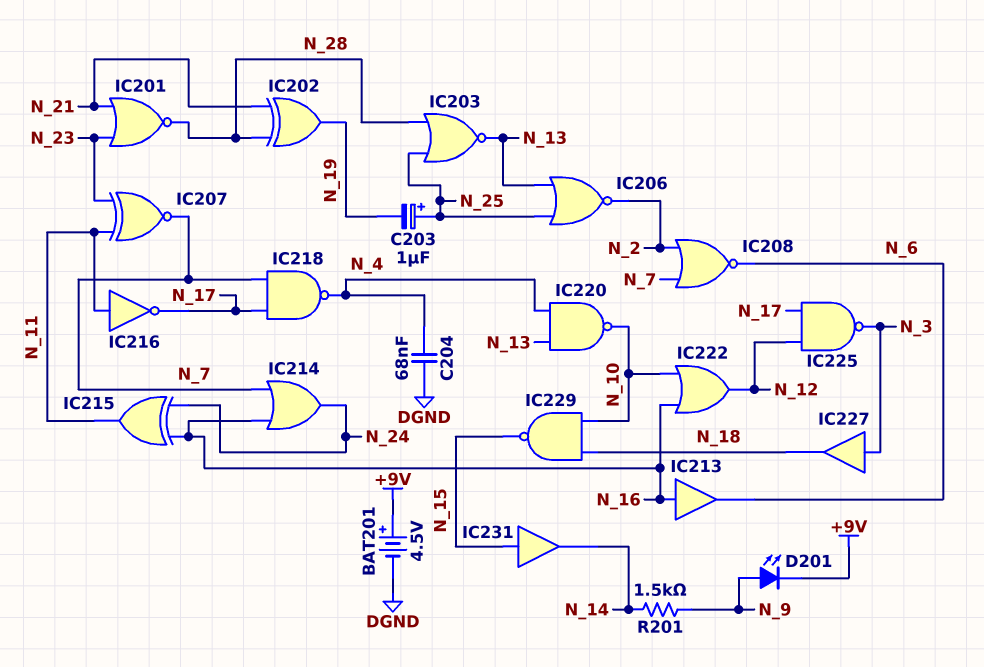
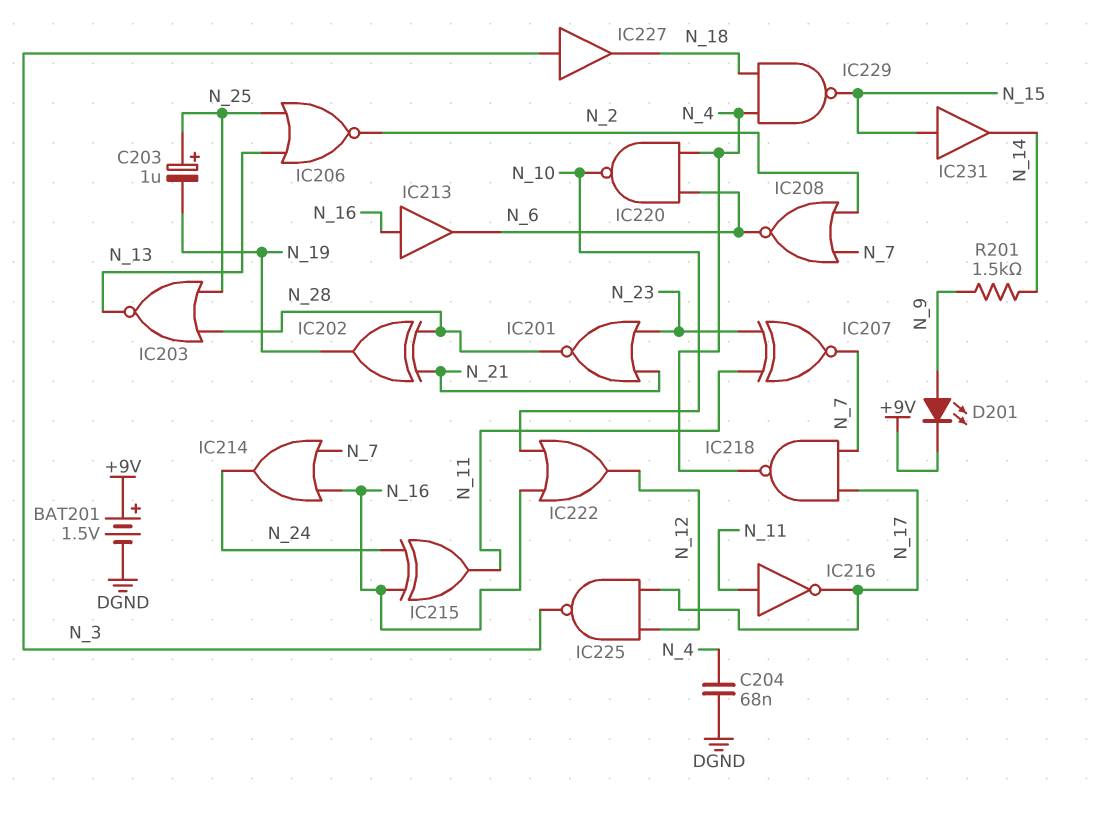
BAT201: 4.5V (plus +9V, minus DGND) -> 1.5V (plus +9V, minus DGND)
IC220: NAND (in N_4, in N_13, out N_10) -> NAND (in N_4, in N_6, out N_10)
IC229: NAND (in N_10, in N_18, out N_15) -> NAND (in N_4, in N_18, out N_15)

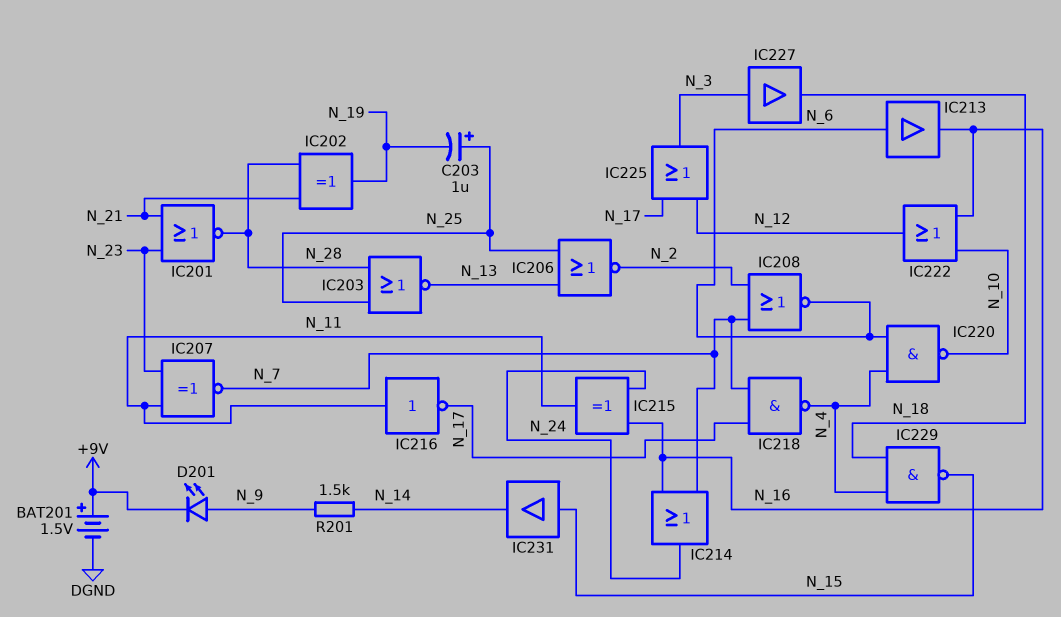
C204: 68nF (DGND, N_4) -> none
IC213: buffer (in N_16, out N_6) -> buffer (in N_6, out N_16)
IC225: NAND (in N_12, in N_17, out N_3) -> OR (in N_12, in N_17, out N_3)

